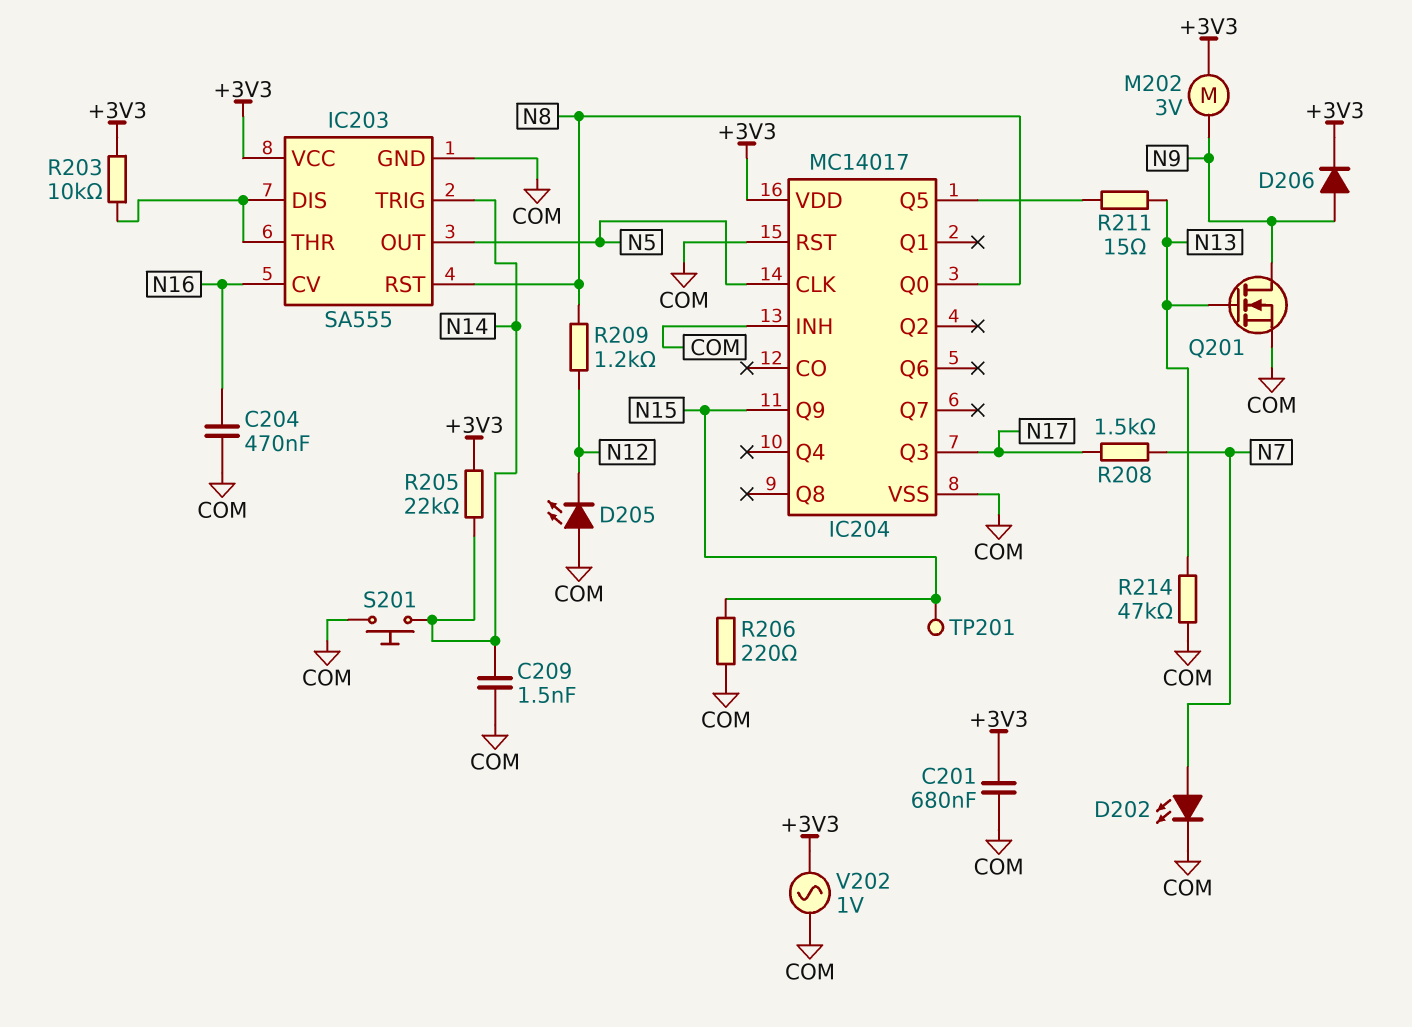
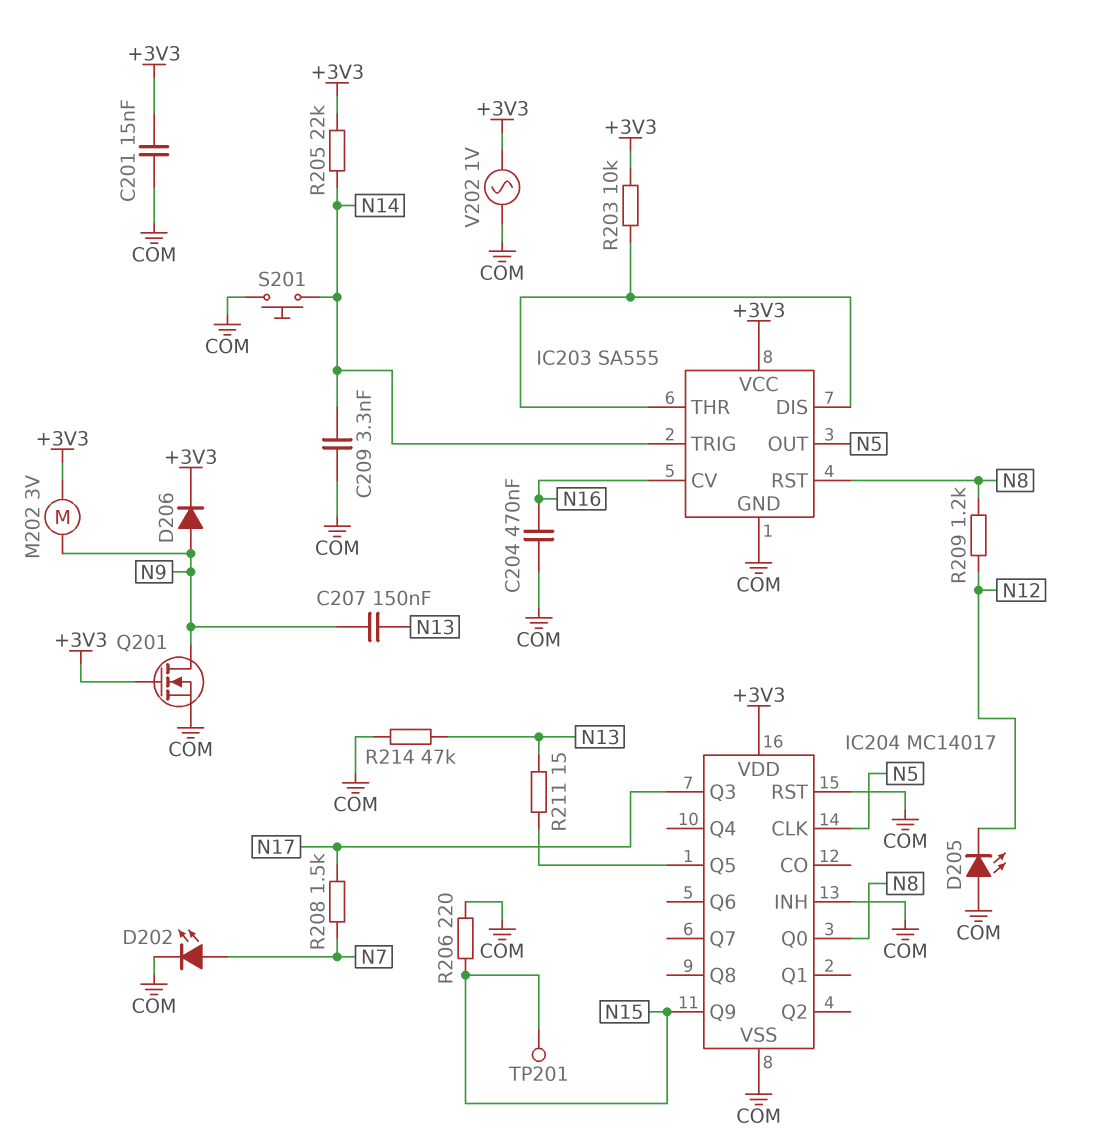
C201: 680nF (+3V3, COM) -> 15nF (+3V3, COM)
C207: none -> 150nF (N9, N13)
C209: 1.5nF (COM, N14) -> 3.3nF (COM, N14)
Q201: NMOS (G N13, D N9, S COM) -> NMOS (G +3V3, D N9, S COM)

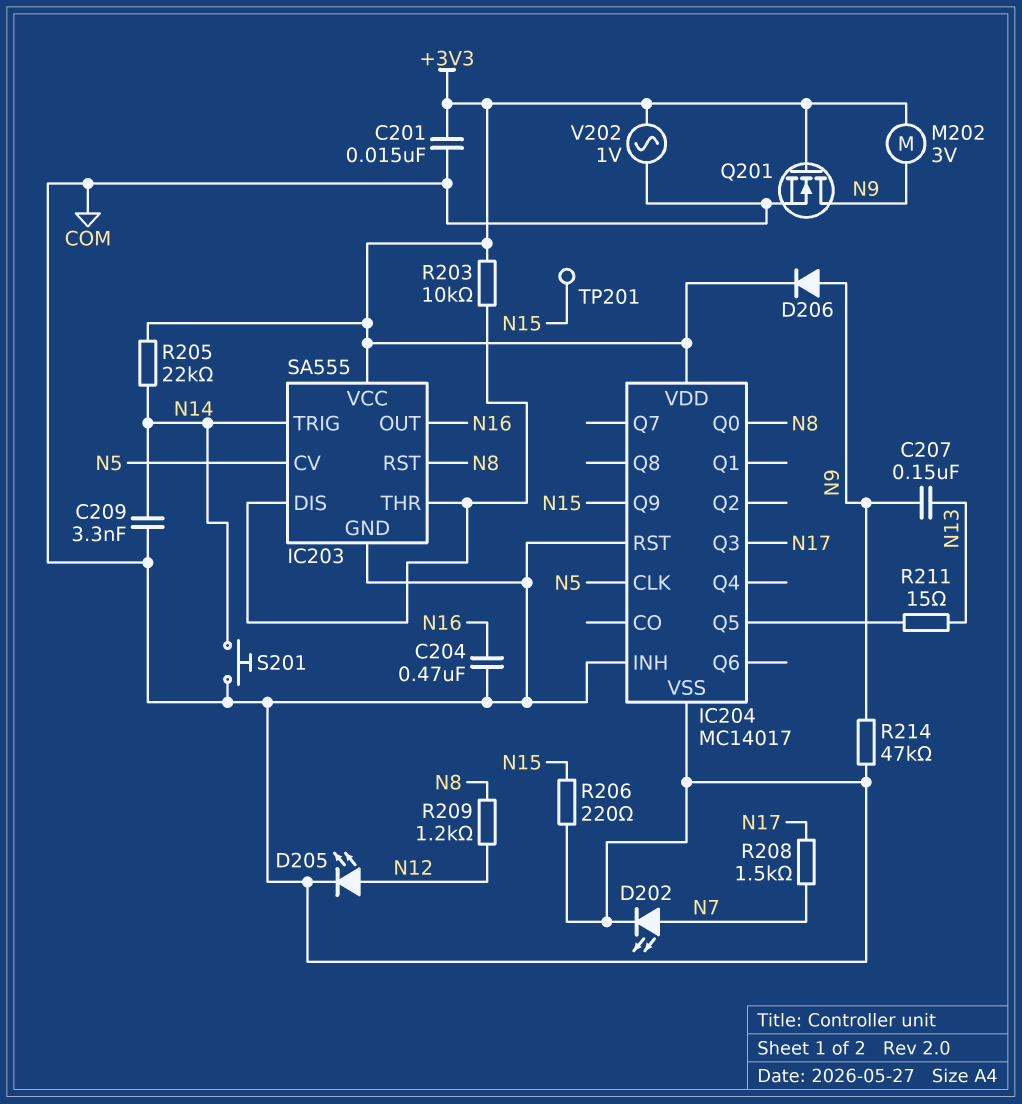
D205: LED (A COM, K N12) -> LED (A N12, K COM)
IC203 pin CV: N16 -> N5
IC203 pin OUT: N5 -> N16
R214: 47k (COM, N13) -> 47k (COM, N9)

